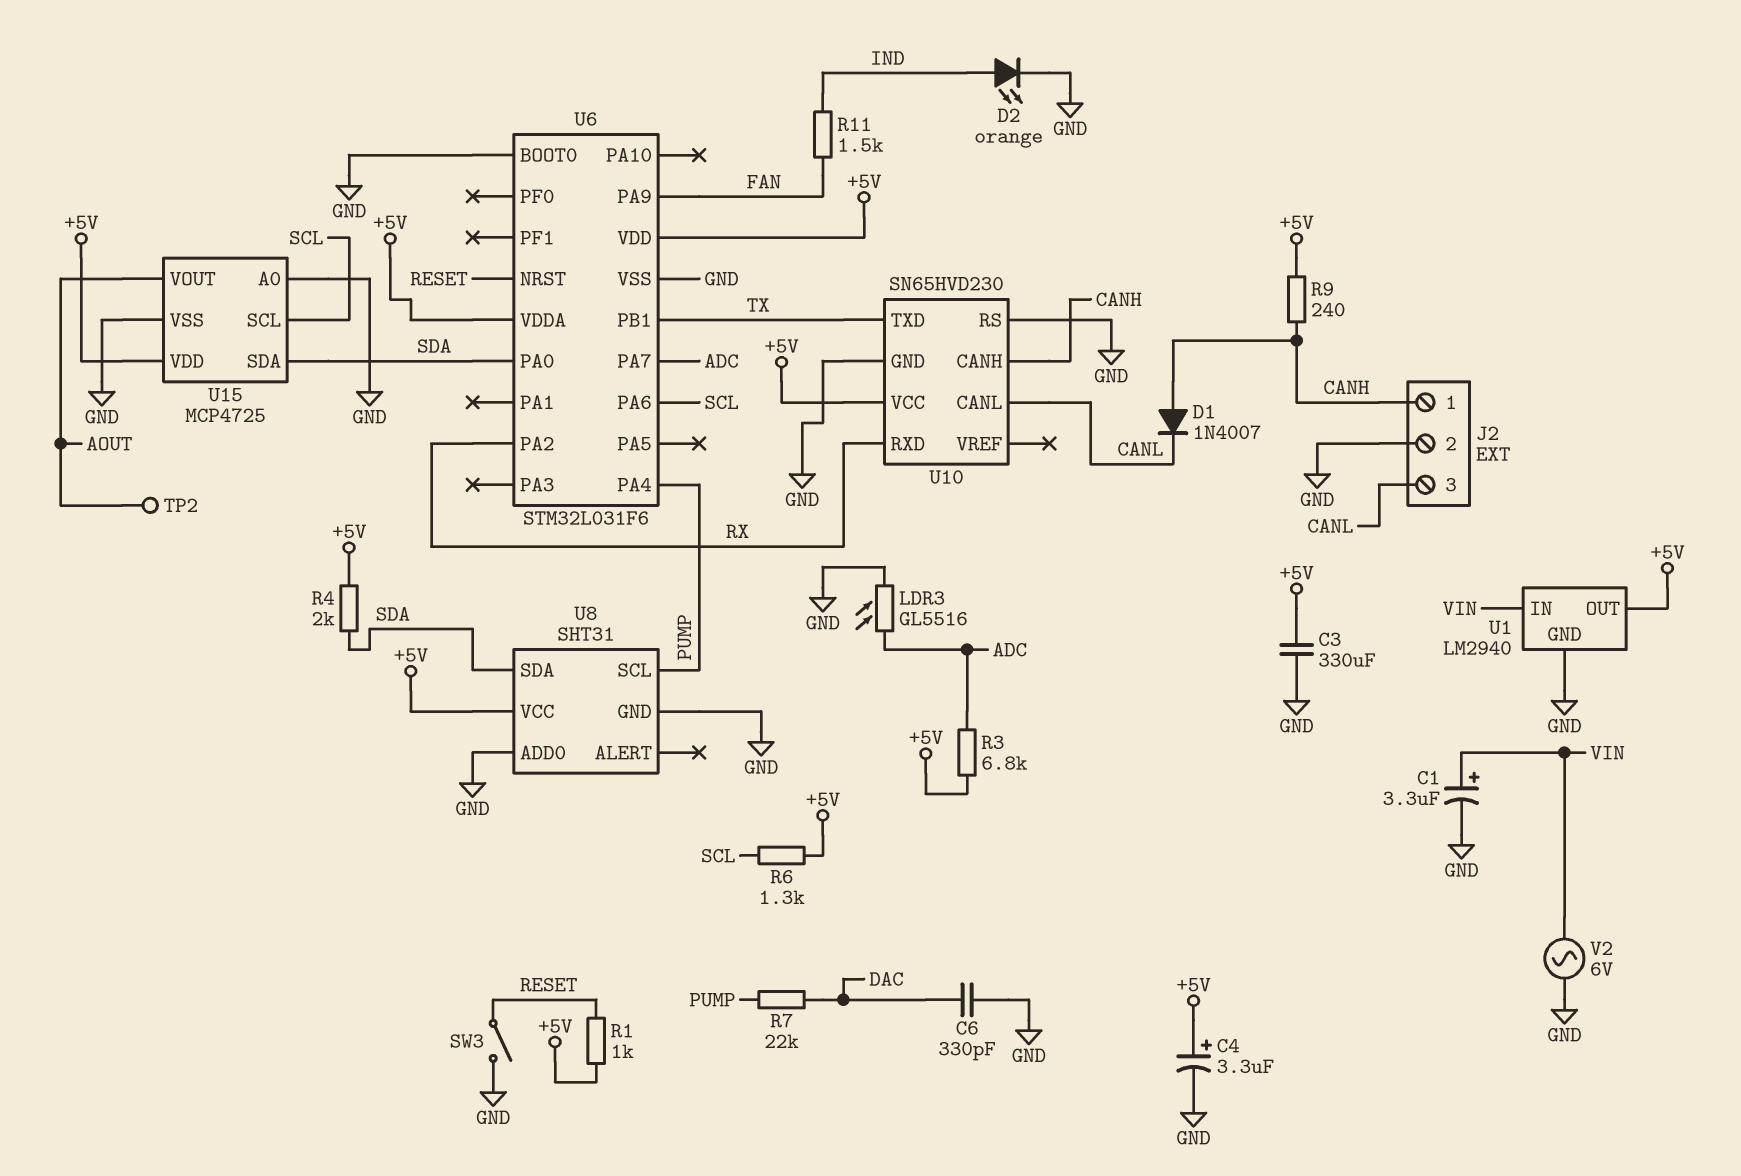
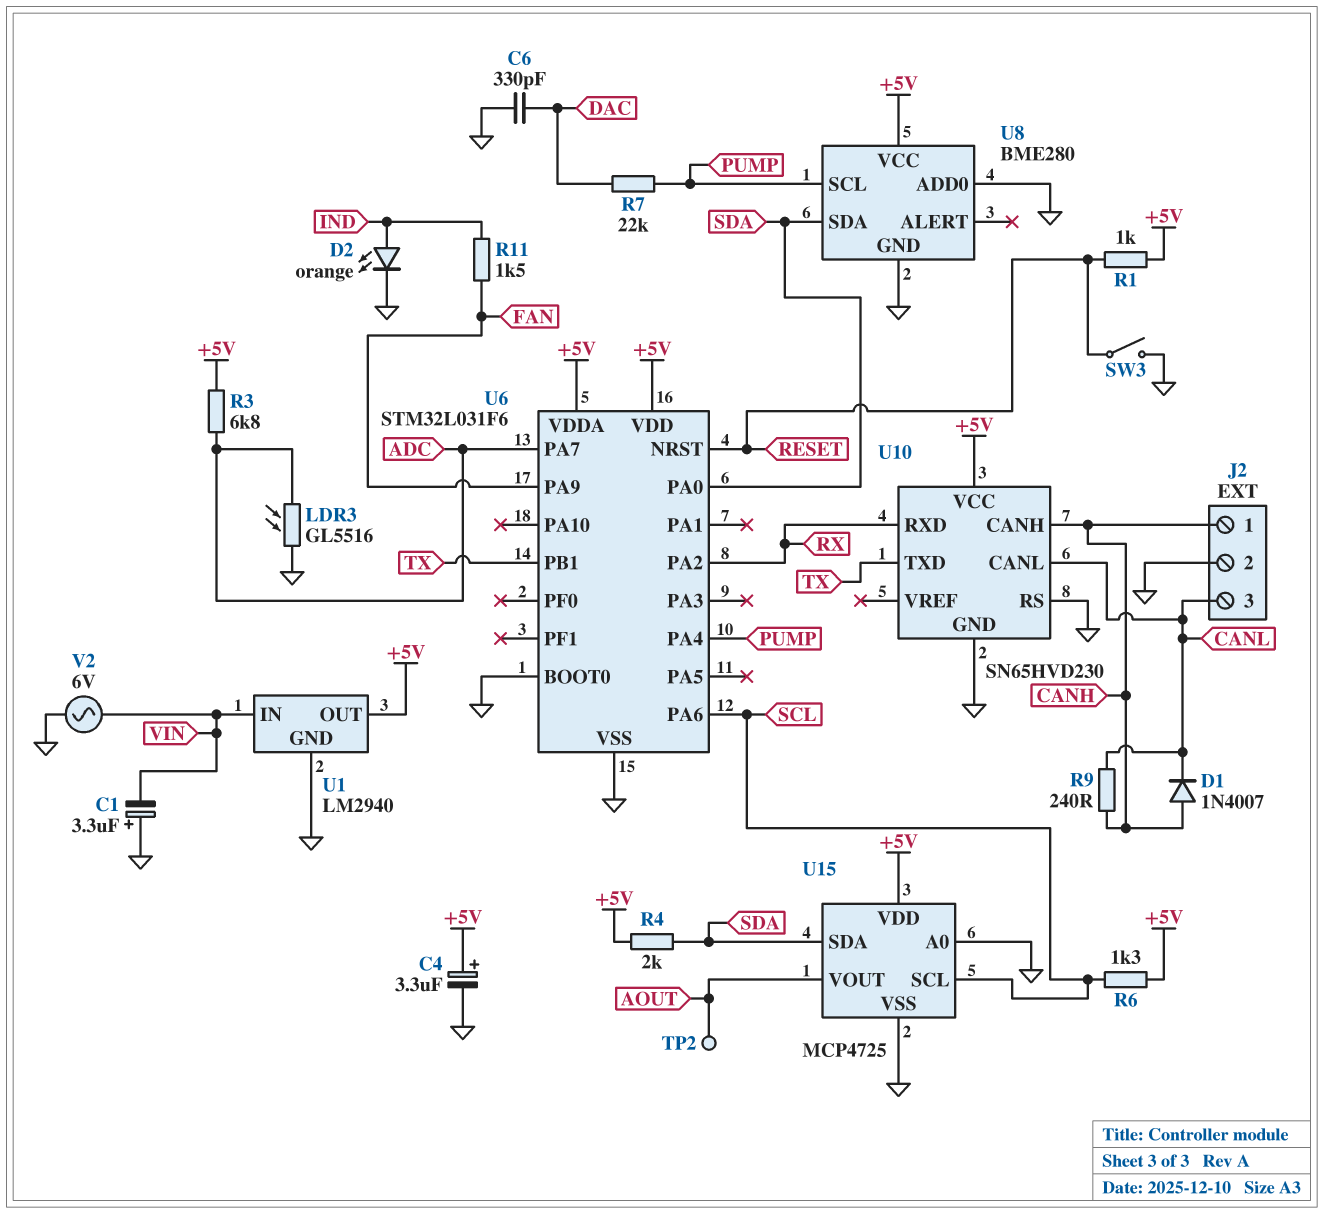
C1: 3.3uF (plus VIN, minus GND) -> 3.3uF (plus GND, minus VIN)
C3: 330uF (+5V, GND) -> none
R9: 240 (+5V, CANH) -> 240 (CANH, CANL)
U8: SHT31 -> BME280

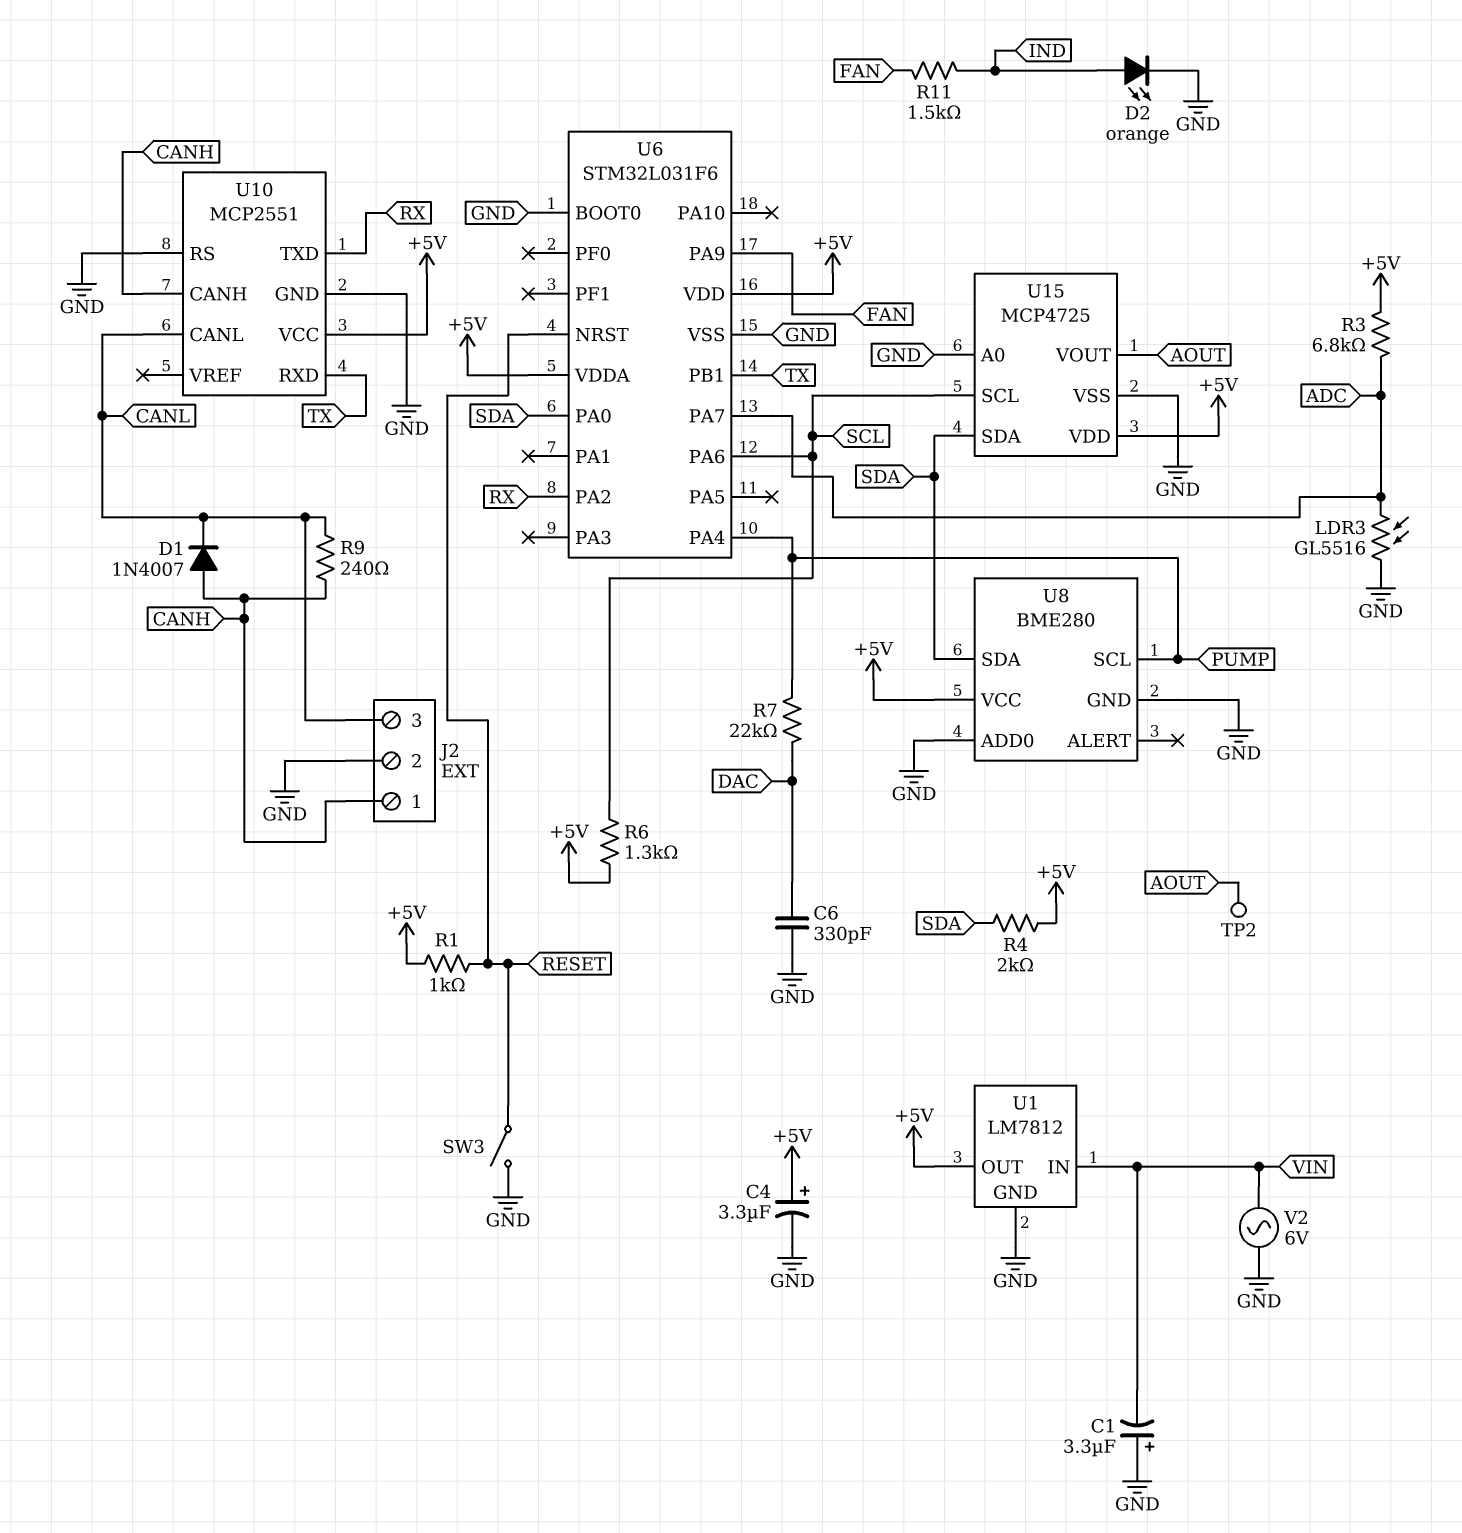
U1: LM2940 -> LM7812
U10: SN65HVD230 -> MCP2551
U10 pin RXD: RX -> TX
U10 pin TXD: TX -> RX

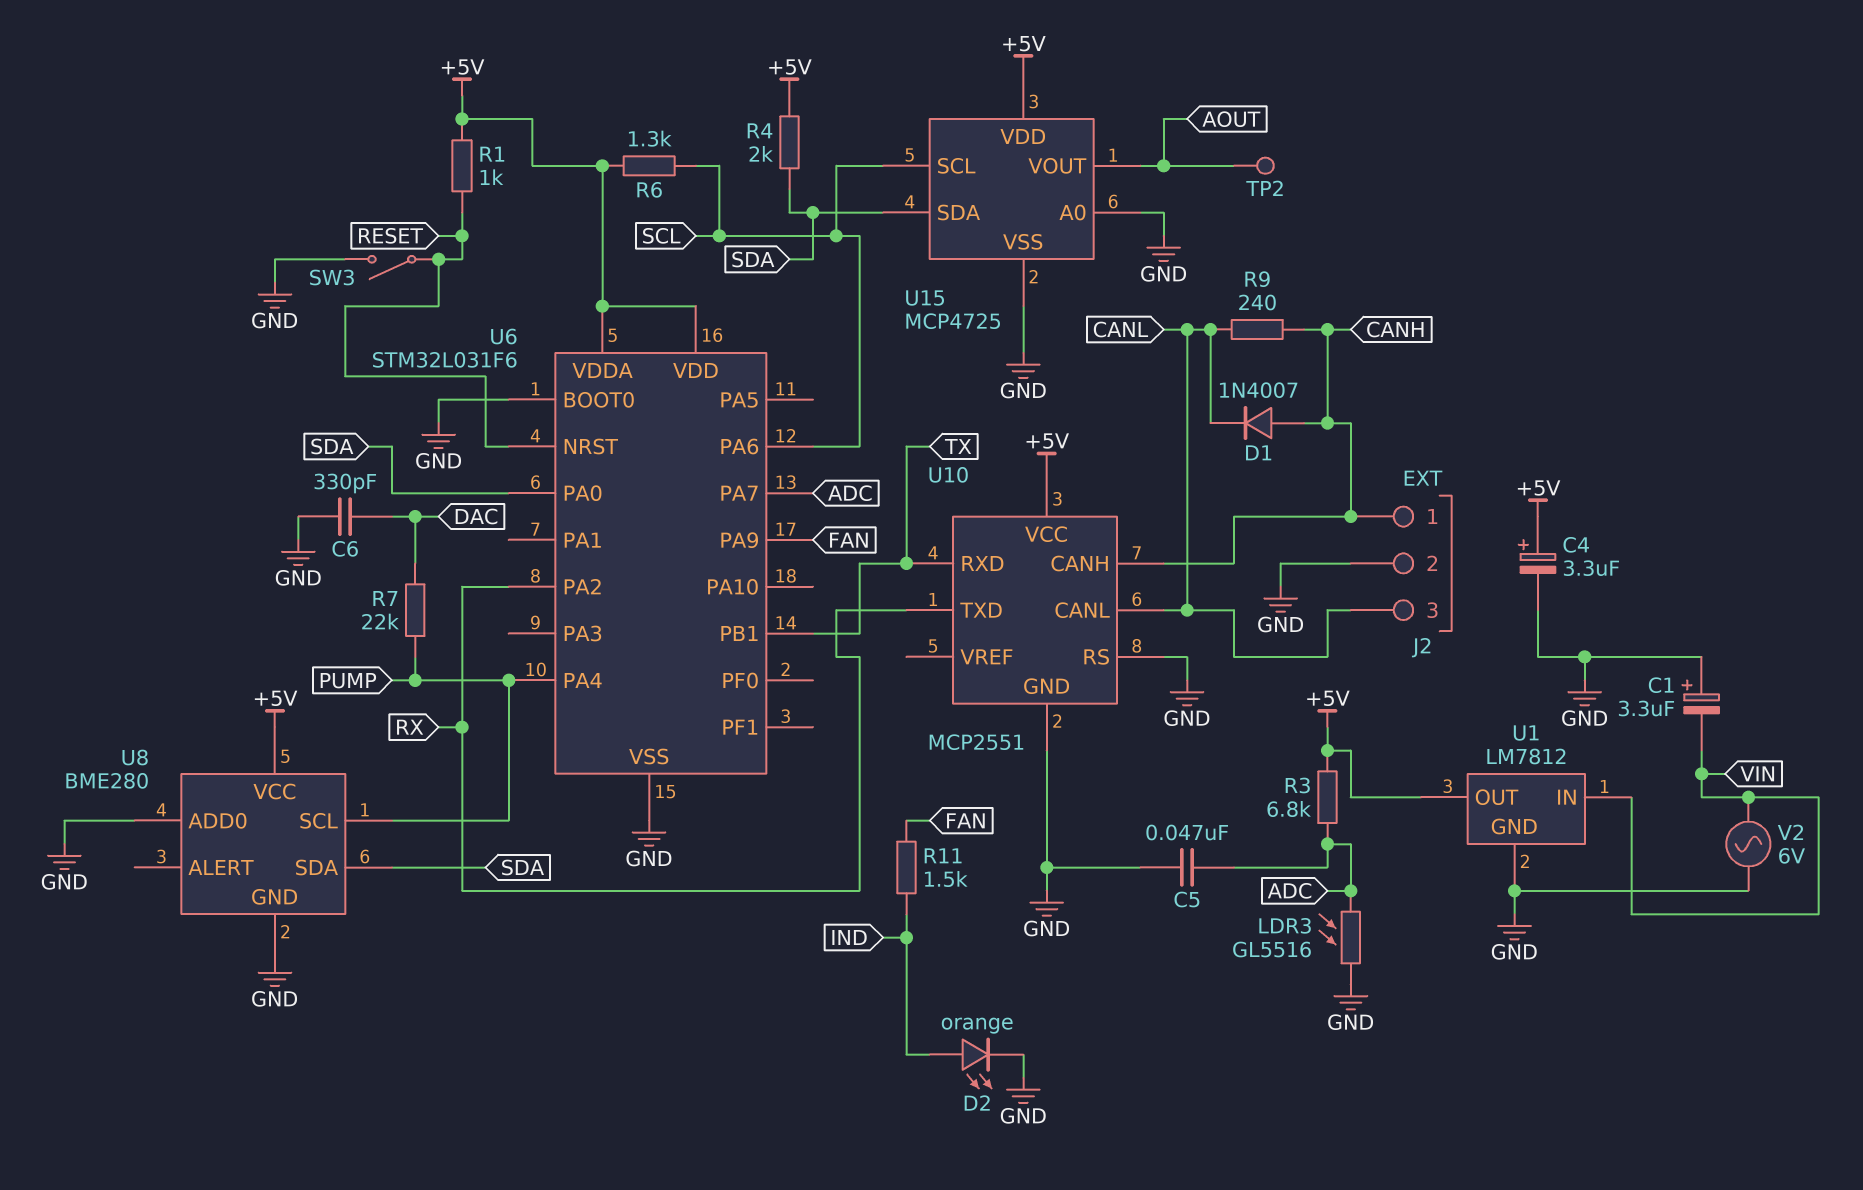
C5: none -> 47nF (ADC, GND)

